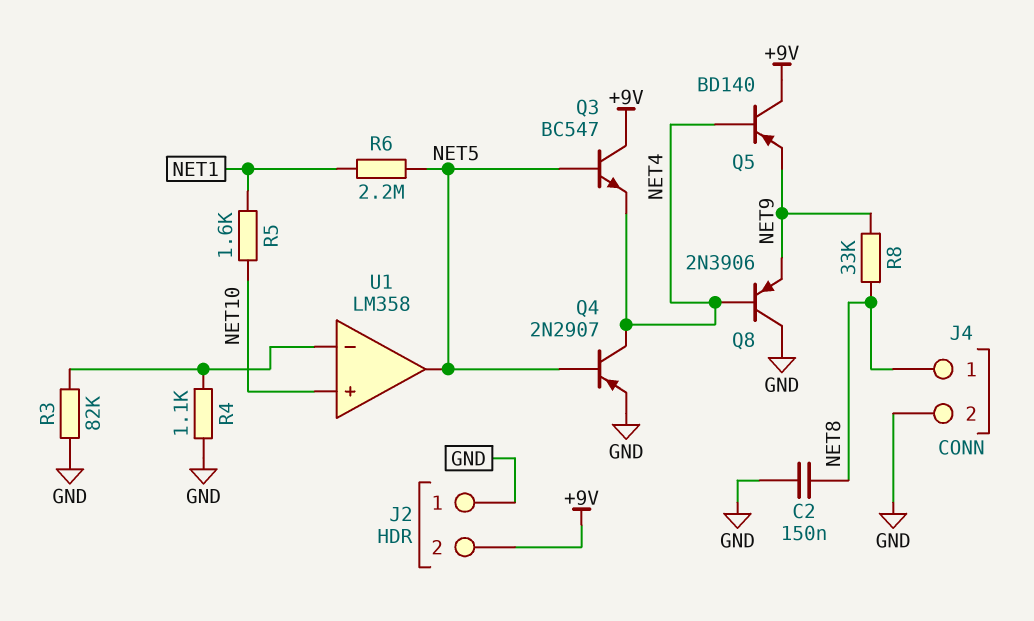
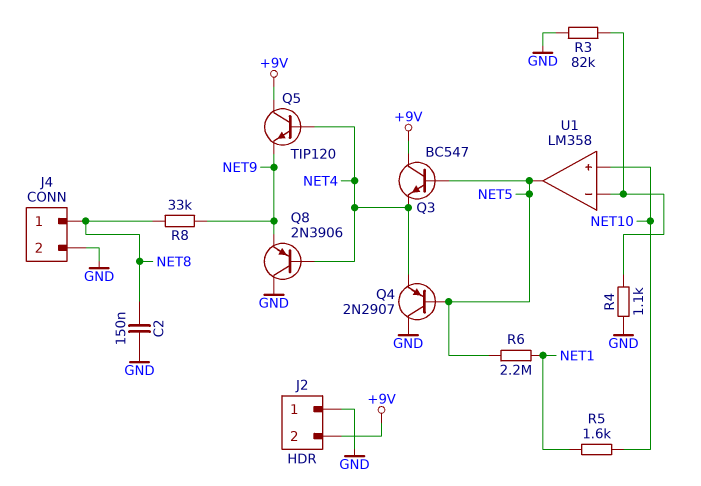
Q4: PNP 2N2907 (B NET5, C NET4, E GND) -> PNP 2N2907 (B NET5, C GND, E NET4)
Q5: PNP BD140 (B NET4, C +9V, E NET9) -> NPN TIP120 (B NET4, C +9V, E NET9)

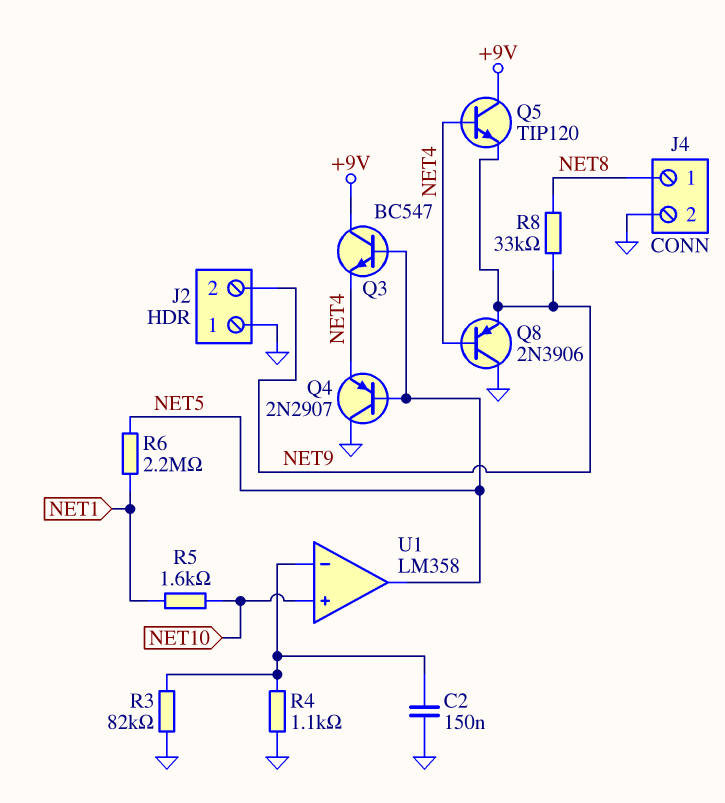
C2: 150nF (GND, NET8) -> 150nF (GND, U1/in-)
J2 pin 2: +9V -> NET9

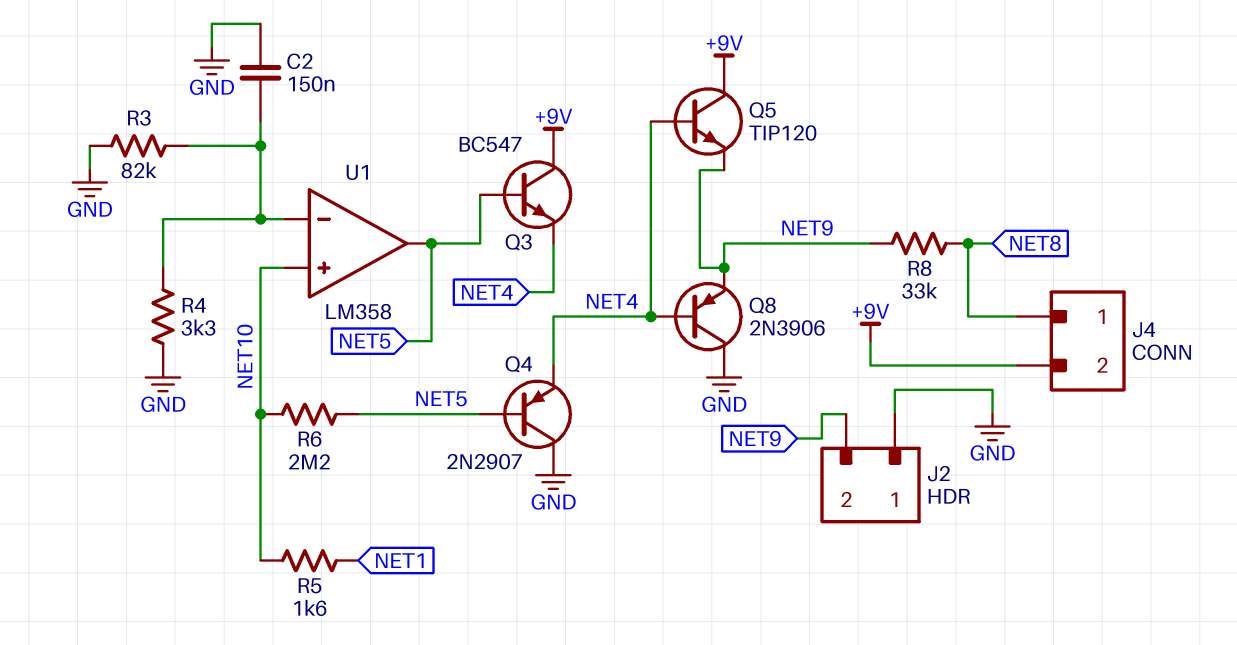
J4 pin 2: GND -> +9V
R4: 1.1k (GND, U1/in-) -> 3.3k (GND, U1/in-)
R6: 2.2M (NET1, NET5) -> 2.2M (NET5, NET10)

